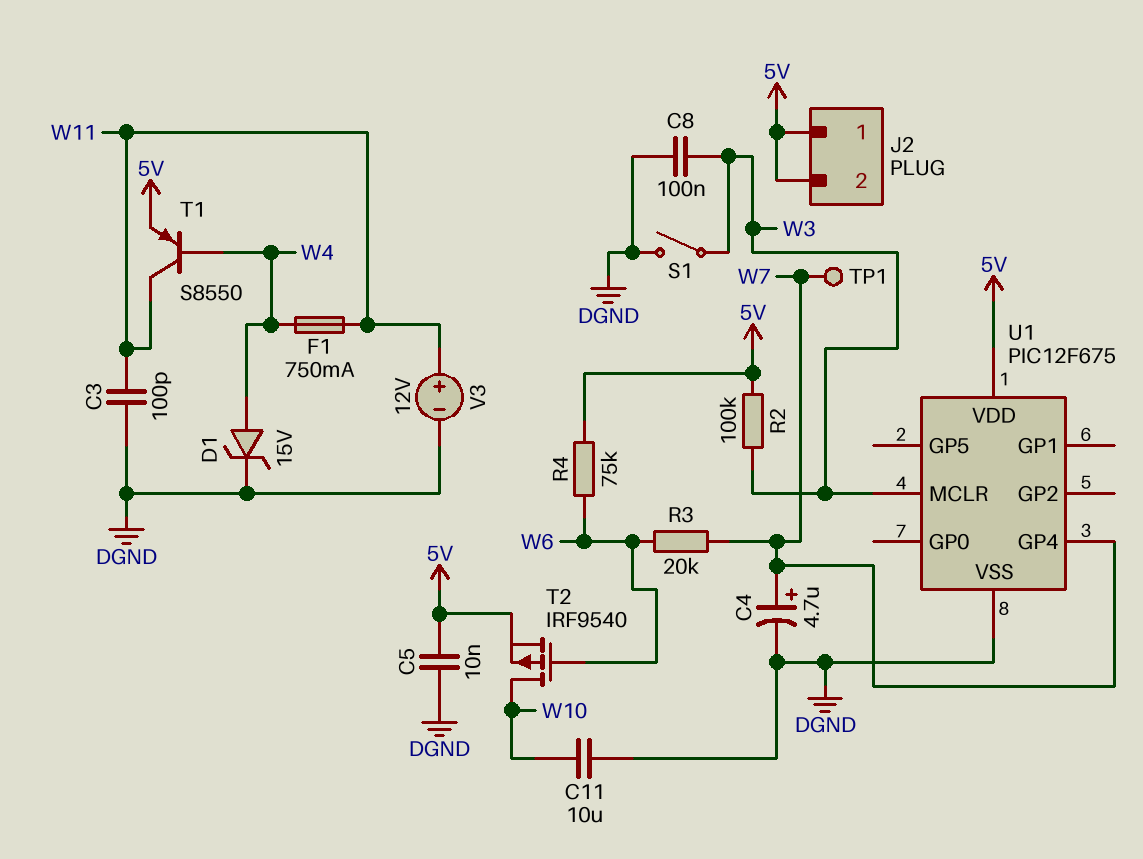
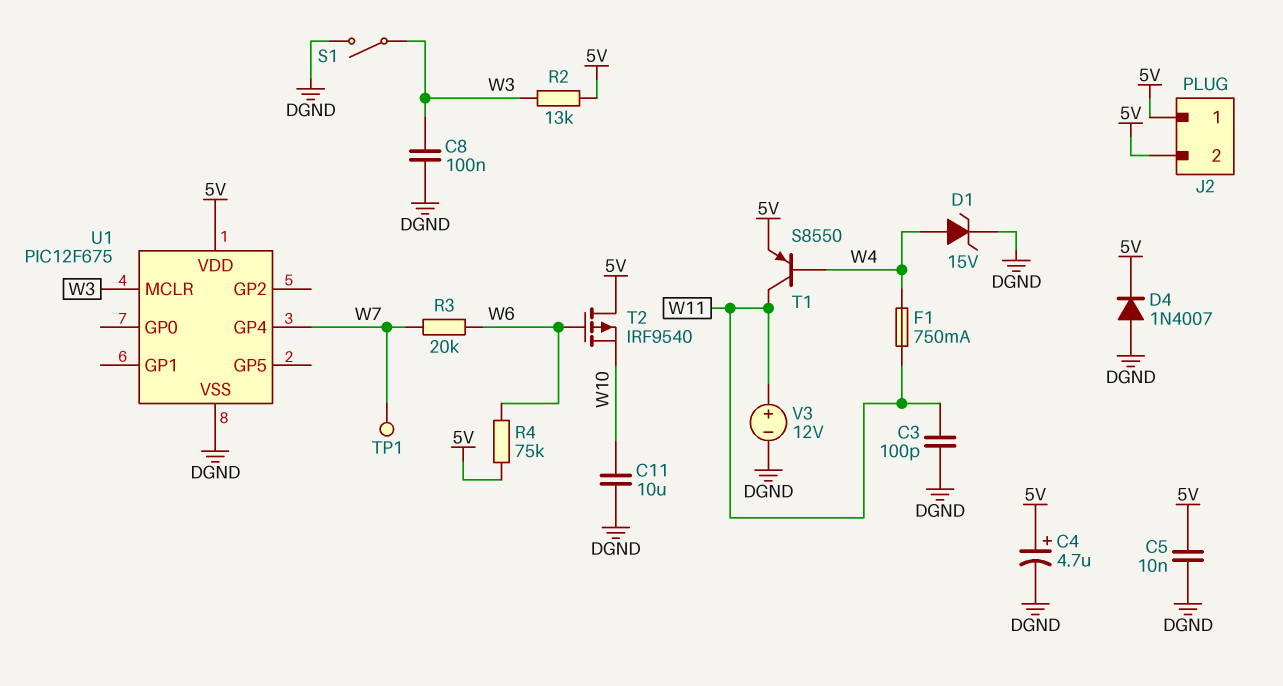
C4: 4.7uF (plus W7, minus DGND) -> 4.7uF (plus 5V, minus DGND)
D4: none -> diode 1N4007 (A DGND, K 5V)
R2: 100k (5V, W3) -> 13k (5V, W3)
T2: PMOS IRF9540 (G W6, D W10, S 5V) -> PMOS IRF9540 (G W6, D 5V, S W10)

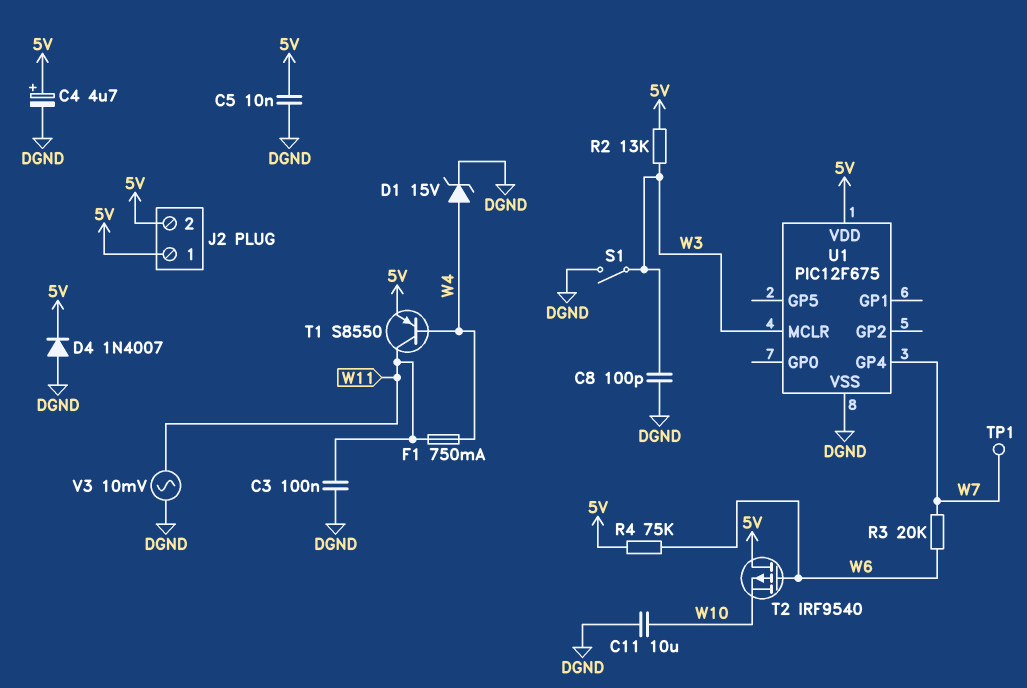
C3: 100pF (DGND, W11) -> 100nF (DGND, W11)
C8: 100nF (DGND, W3) -> 100pF (DGND, W3)
V3: 12V (plus W11, minus DGND) -> AC 10mV (DGND, W11)

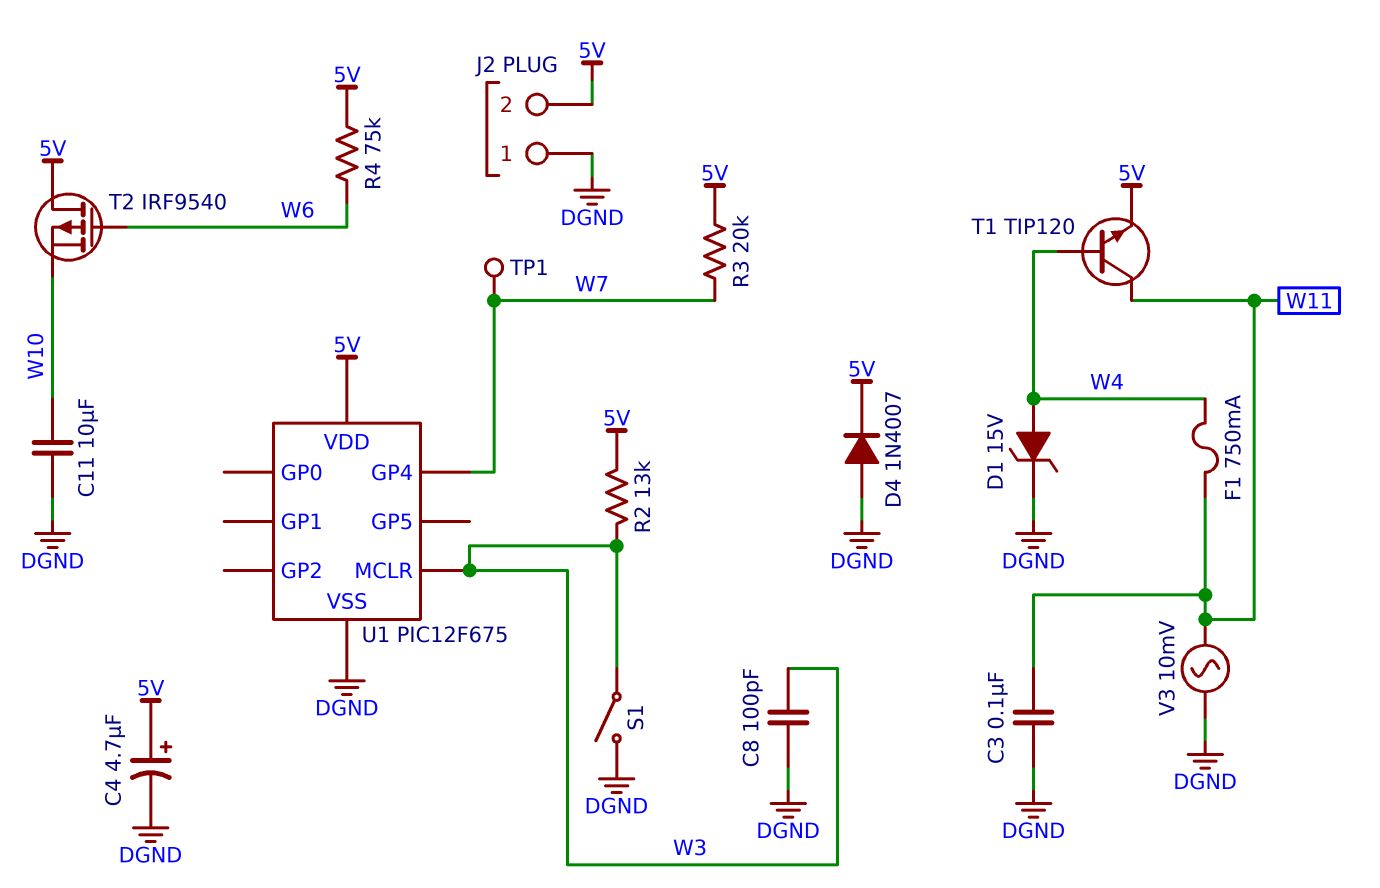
C5: 10nF (5V, DGND) -> none
J2 pin 1: 5V -> DGND
R3: 20k (W6, W7) -> 20k (5V, W7)
T1: PNP S8550 (B W4, C W11, E 5V) -> NPN TIP120 (B W4, C W11, E 5V)

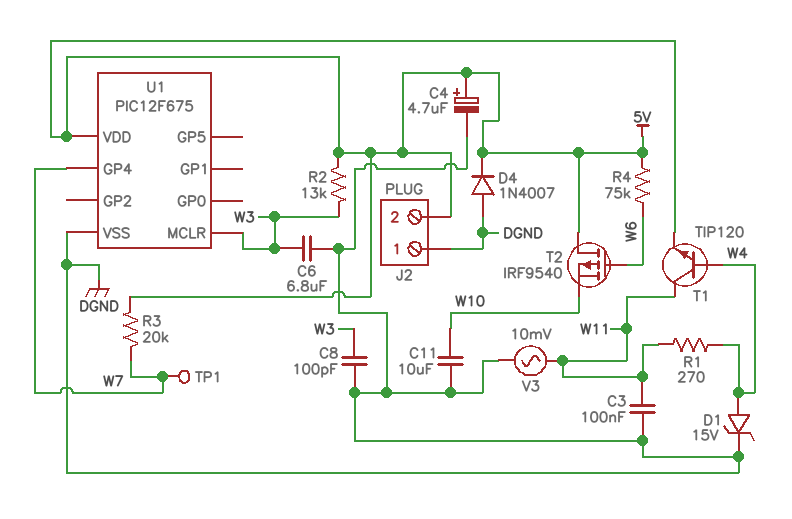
C6: none -> 6.8uF (DGND, W3)
F1: 750mA (W4, W11) -> none
R1: none -> 270 (W4, W11)
S1: switch (DGND, W3) -> none

